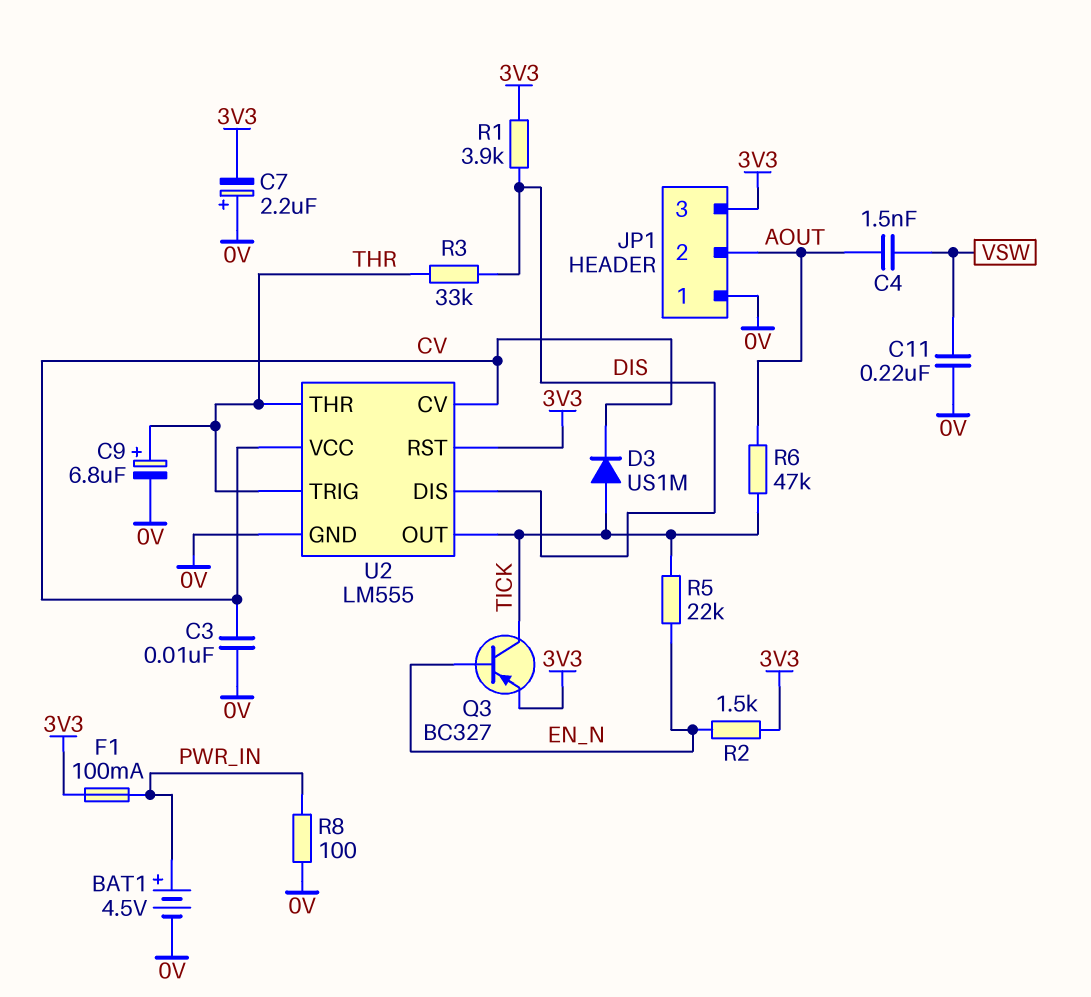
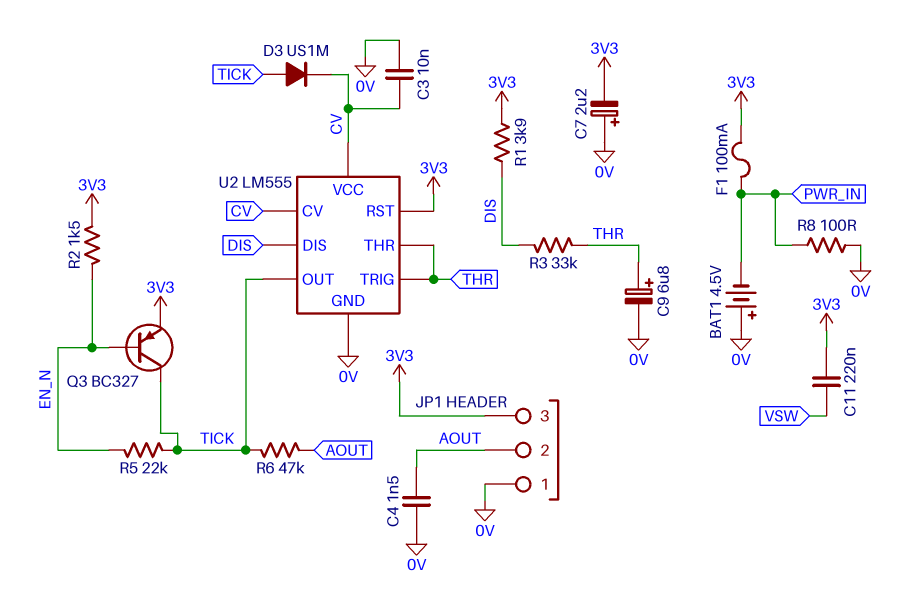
BAT1: 4.5V (plus PWR_IN, minus 0V) -> 4.5V (plus 0V, minus PWR_IN)
C4: 1.5nF (AOUT, VSW) -> 1.5nF (0V, AOUT)
C11: 220nF (0V, VSW) -> 220nF (3V3, VSW)

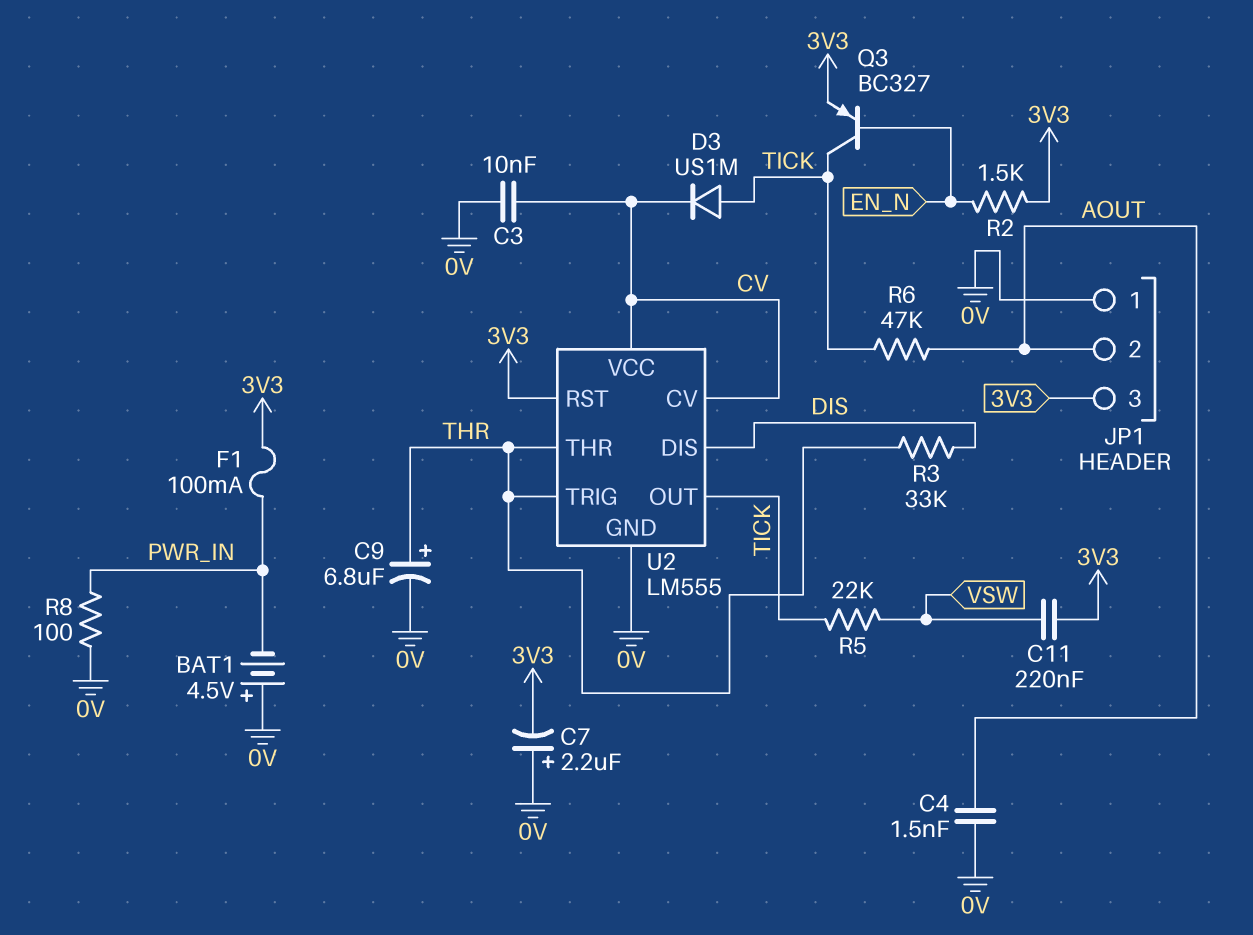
R1: 3.9k (3V3, DIS) -> none
R5: 22k (EN_N, TICK) -> 22k (TICK, VSW)

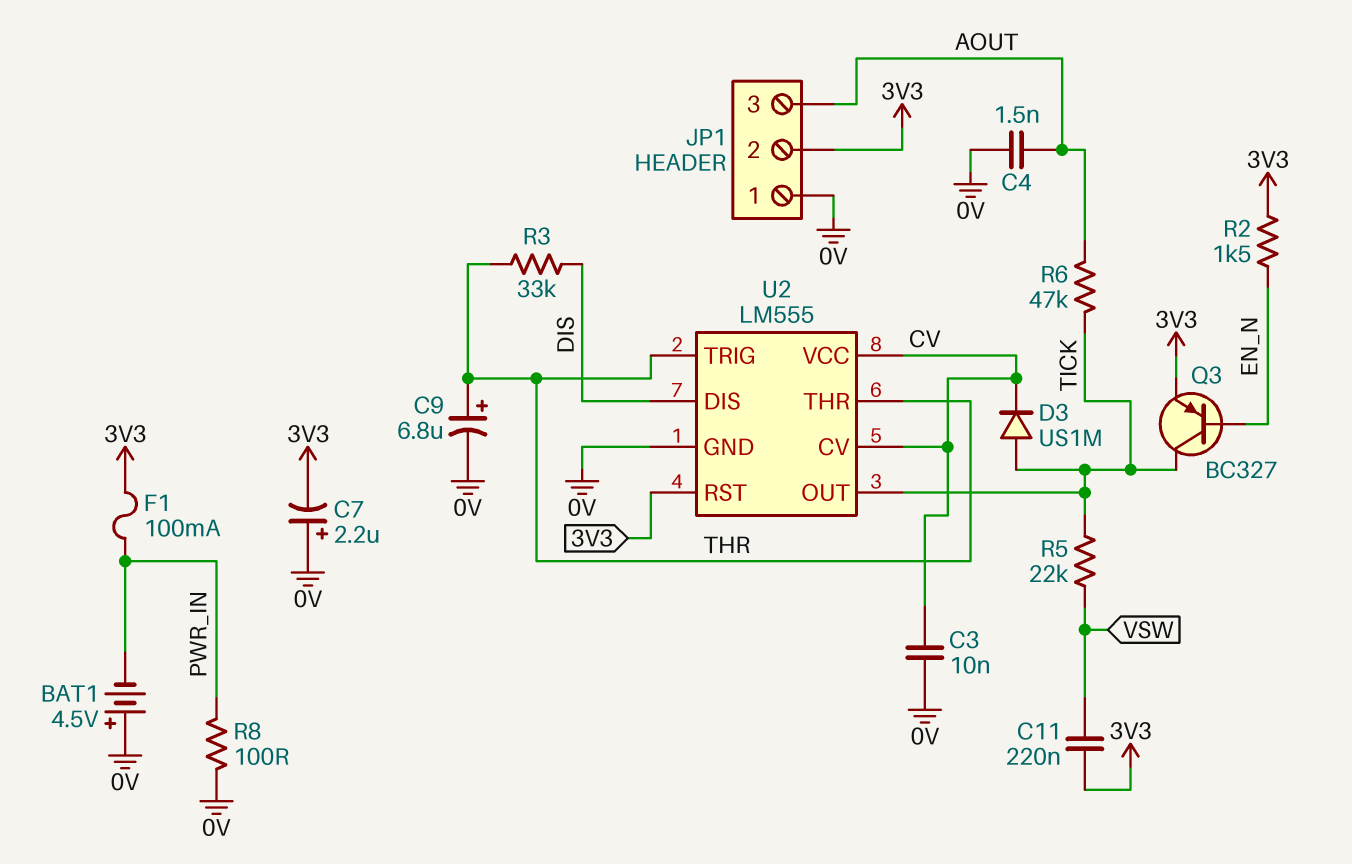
JP1 pin 2: AOUT -> 3V3
JP1 pin 3: 3V3 -> AOUT

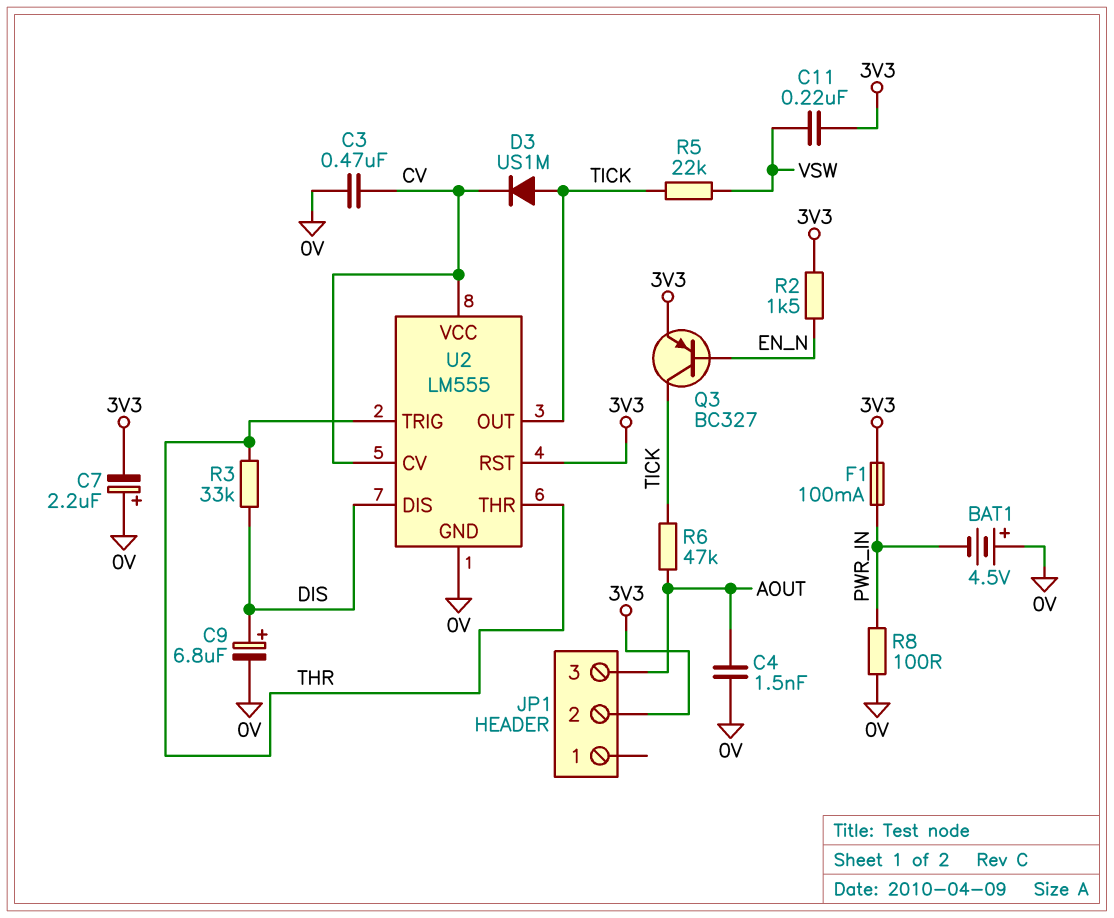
C3: 10nF (0V, CV) -> 470nF (0V, CV)
C9: 6.8uF (plus THR, minus 0V) -> 6.8uF (plus DIS, minus 0V)
JP1 pin 1: 0V -> none

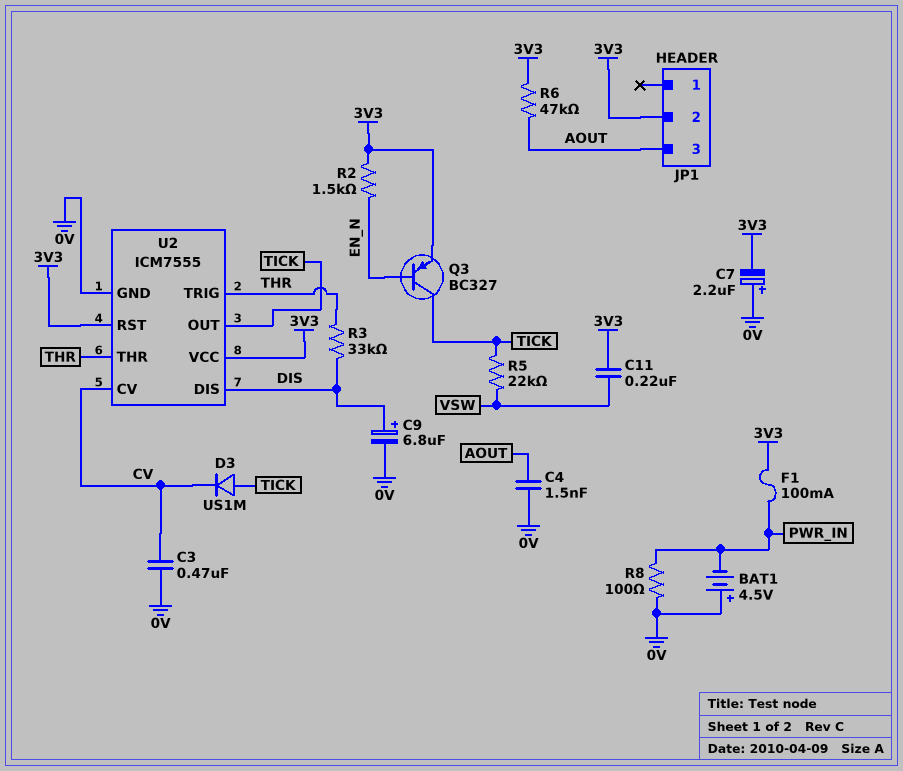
R6: 47k (AOUT, TICK) -> 47k (3V3, AOUT)
U2: LM555 -> ICM7555
U2 pin VCC: CV -> 3V3

